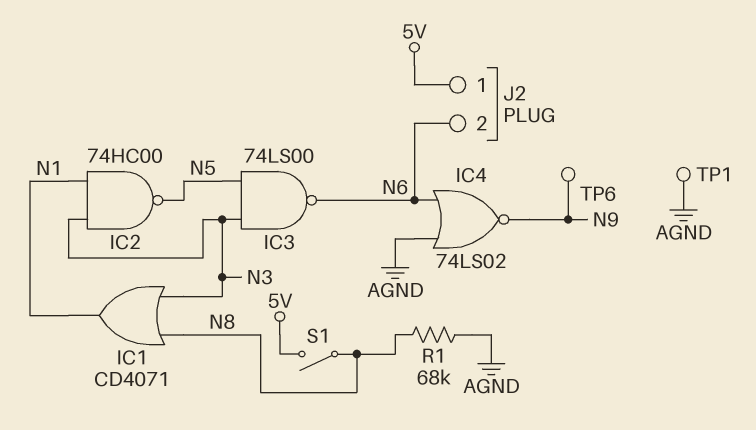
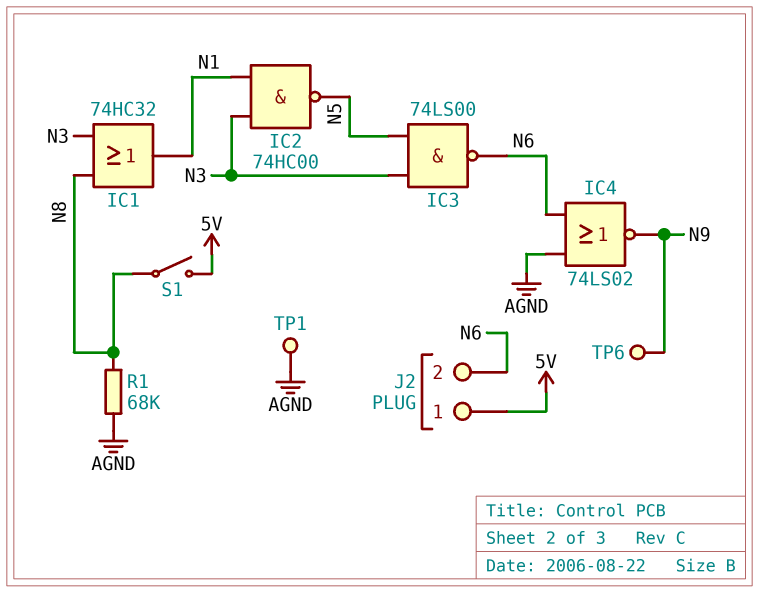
IC1: OR CD4071 (in N3, in N8, out N1) -> OR 74HC32 (in N3, in N8, out N1)

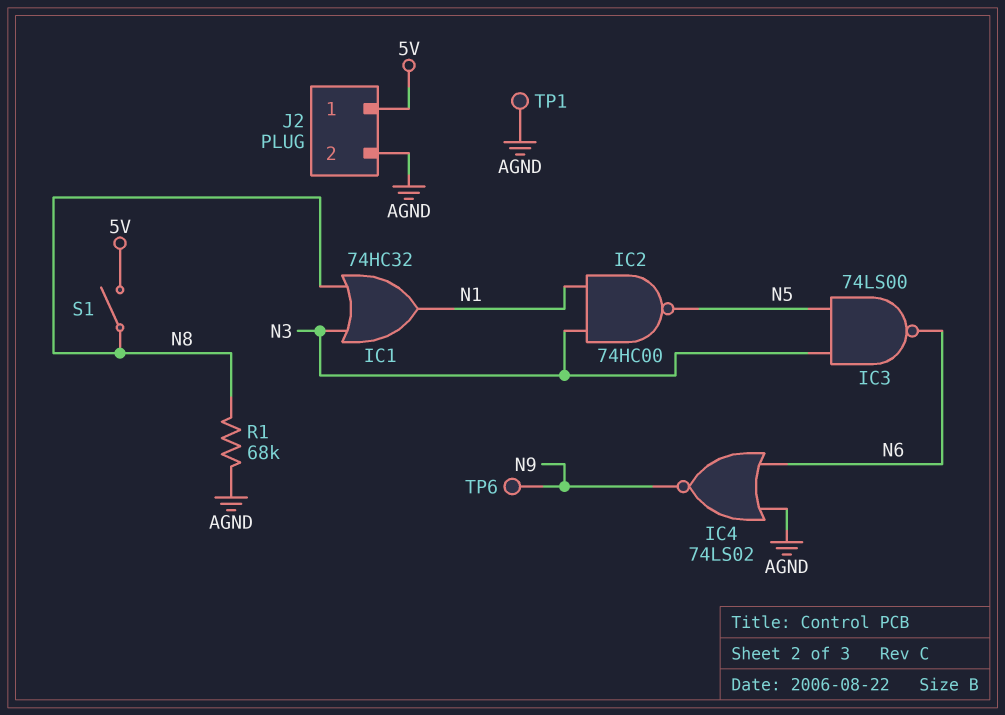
J2 pin 2: N6 -> AGND

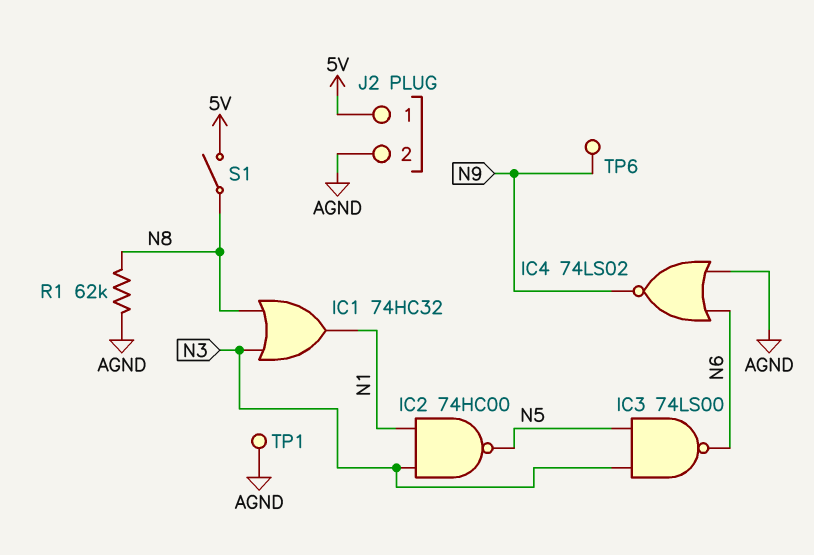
R1: 68k (AGND, N8) -> 62k (AGND, N8)

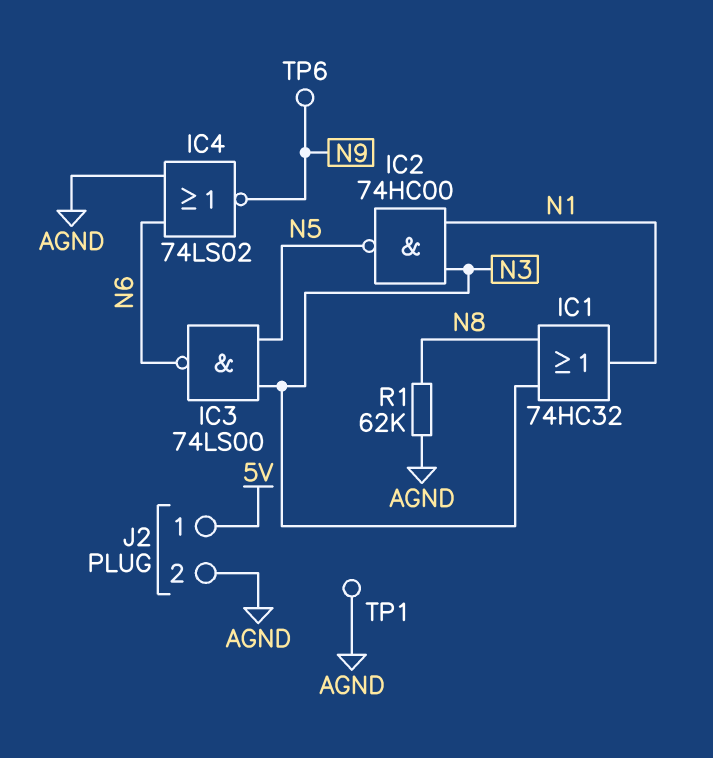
S1: switch (5V, N8) -> none

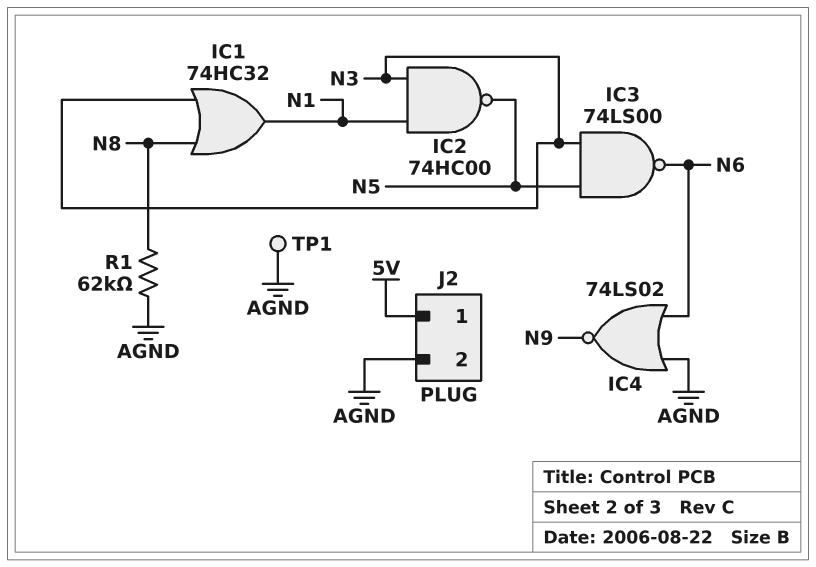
TP6: test point (N9) -> none

